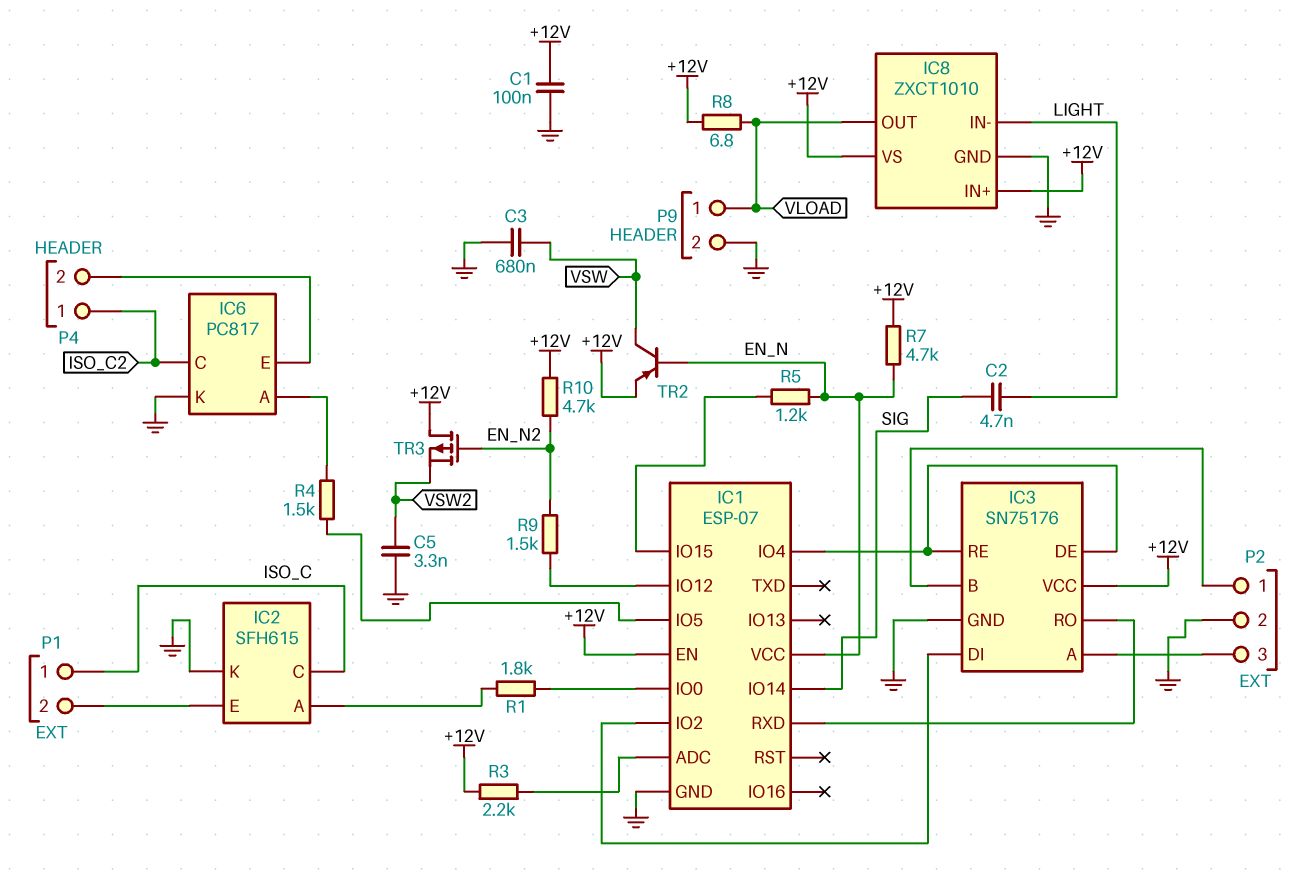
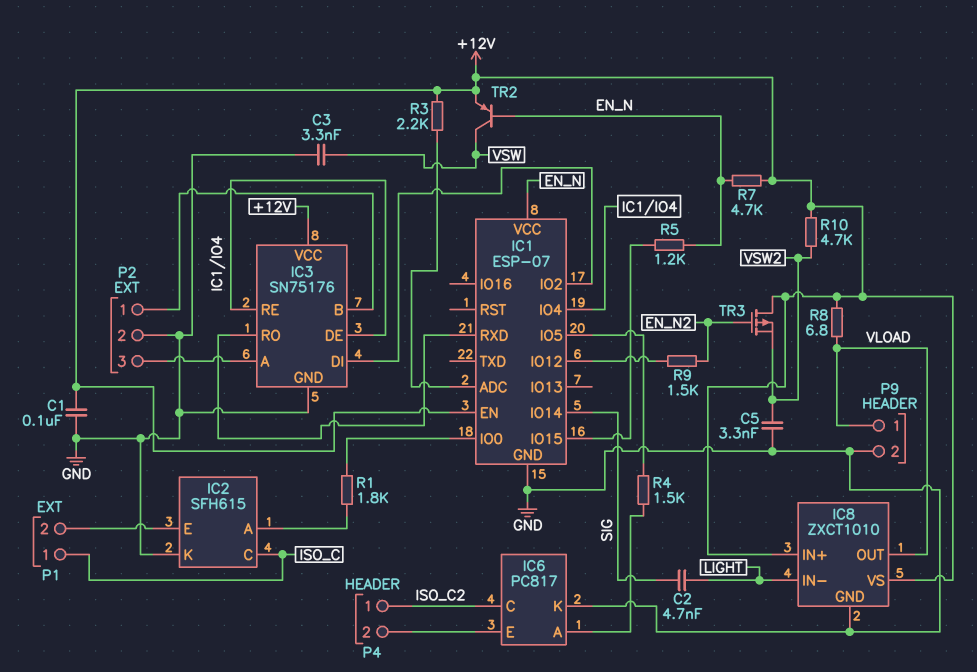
C3: 680nF (GND, VSW) -> 3.3nF (GND, VSW)
R10: 4.7k (+12V, EN_N2) -> 4.7k (+12V, VSW2)

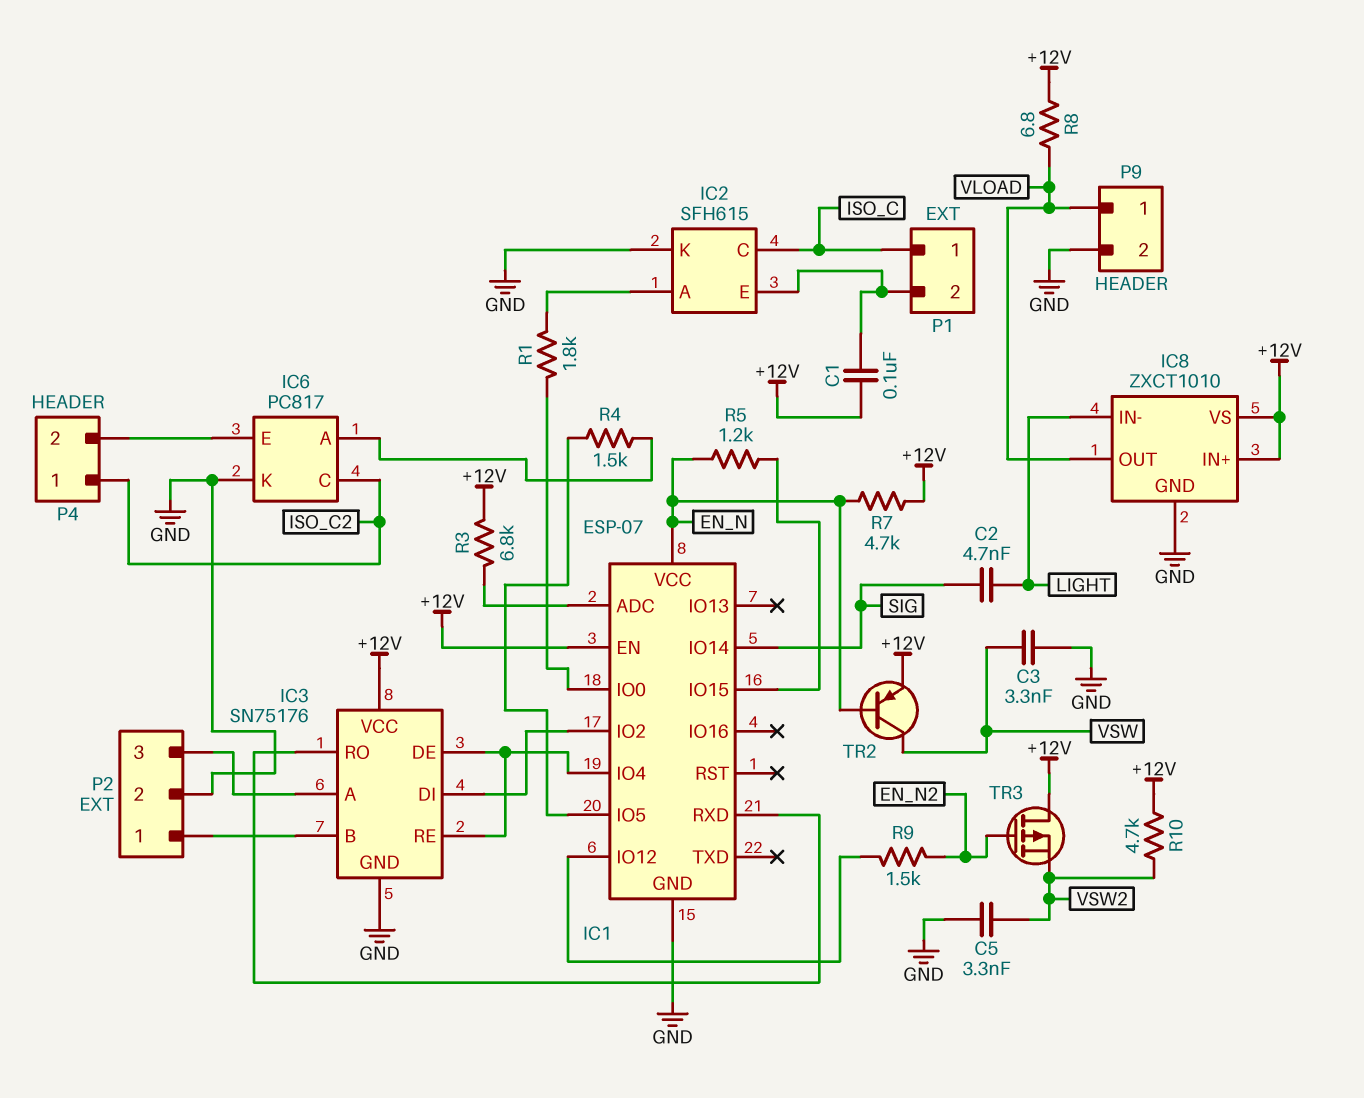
C1: 100nF (+12V, GND) -> 100nF (+12V, IC2/E)
R3: 2.2k (+12V, IC1/ADC) -> 6.8k (+12V, IC1/ADC)

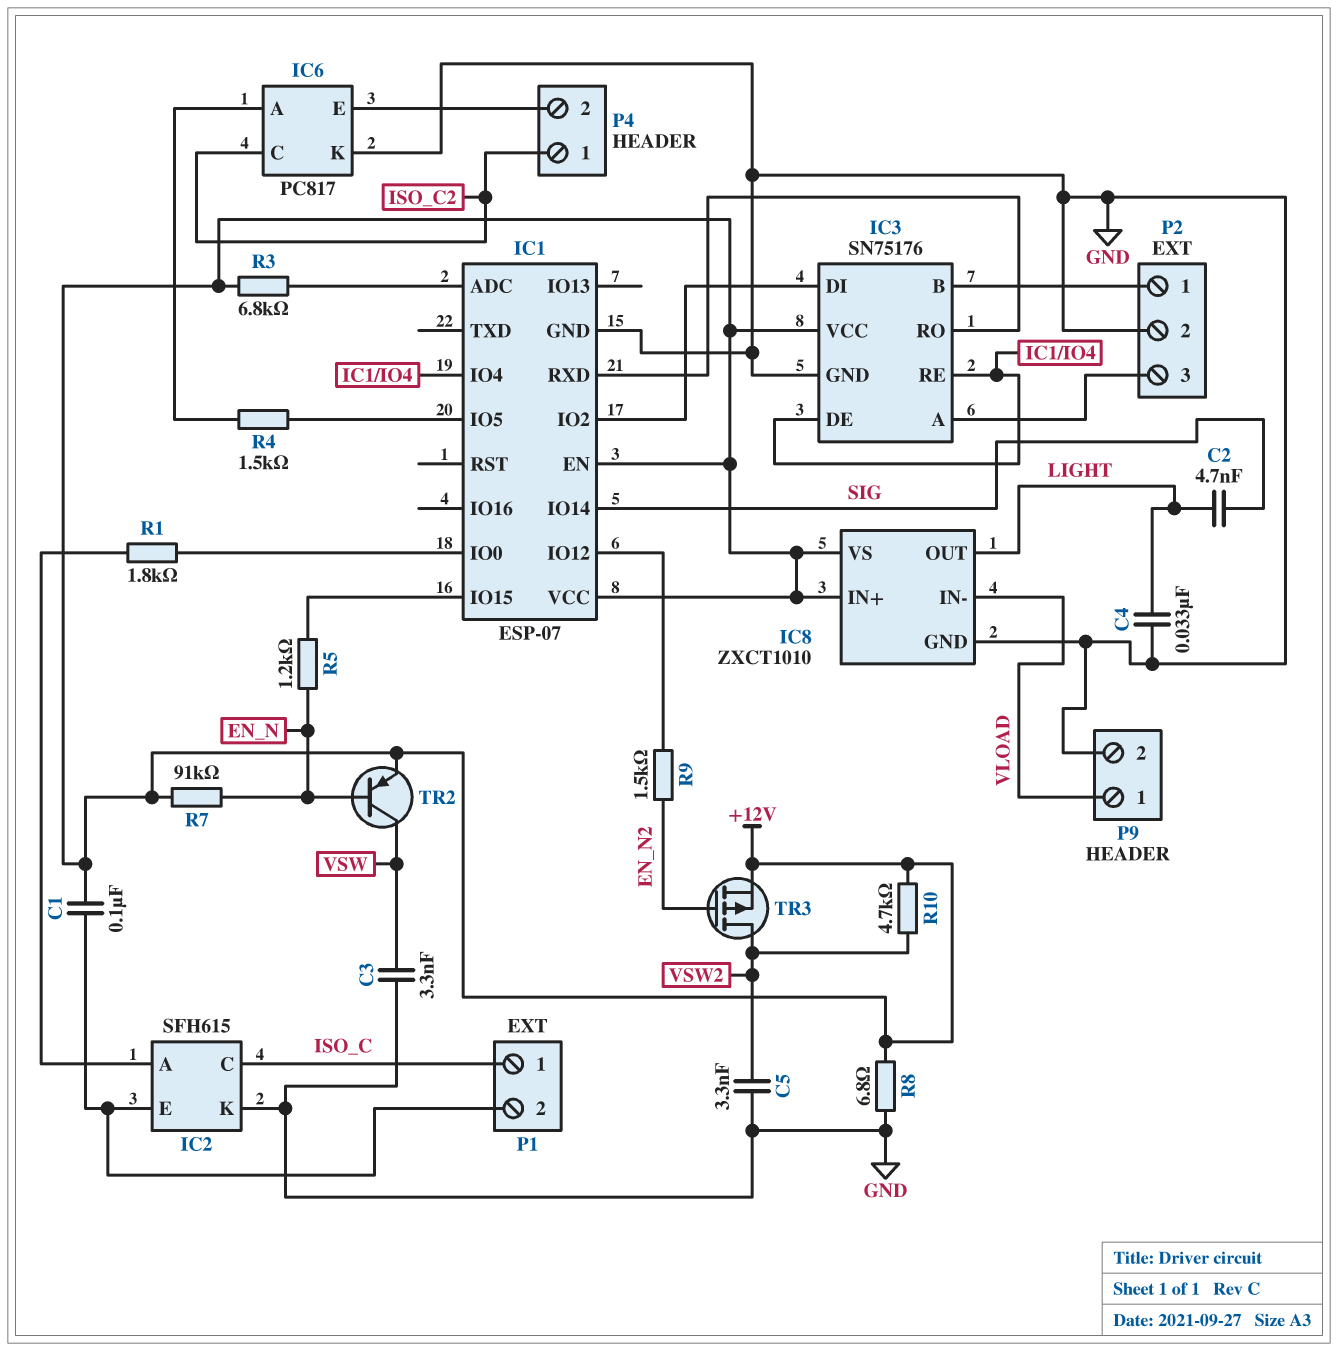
C4: none -> 33nF (GND, LIGHT)
IC1 pin VCC: EN_N -> +12V
IC8 pin IN-: LIGHT -> VLOAD
IC8 pin OUT: VLOAD -> LIGHT
R7: 4.7k (+12V, EN_N) -> 91k (+12V, EN_N)
R8: 6.8 (+12V, VLOAD) -> 6.8 (+12V, GND)
TR3: PMOS (G EN_N2, D +12V, S VSW2) -> PMOS (G EN_N2, D VSW2, S +12V)

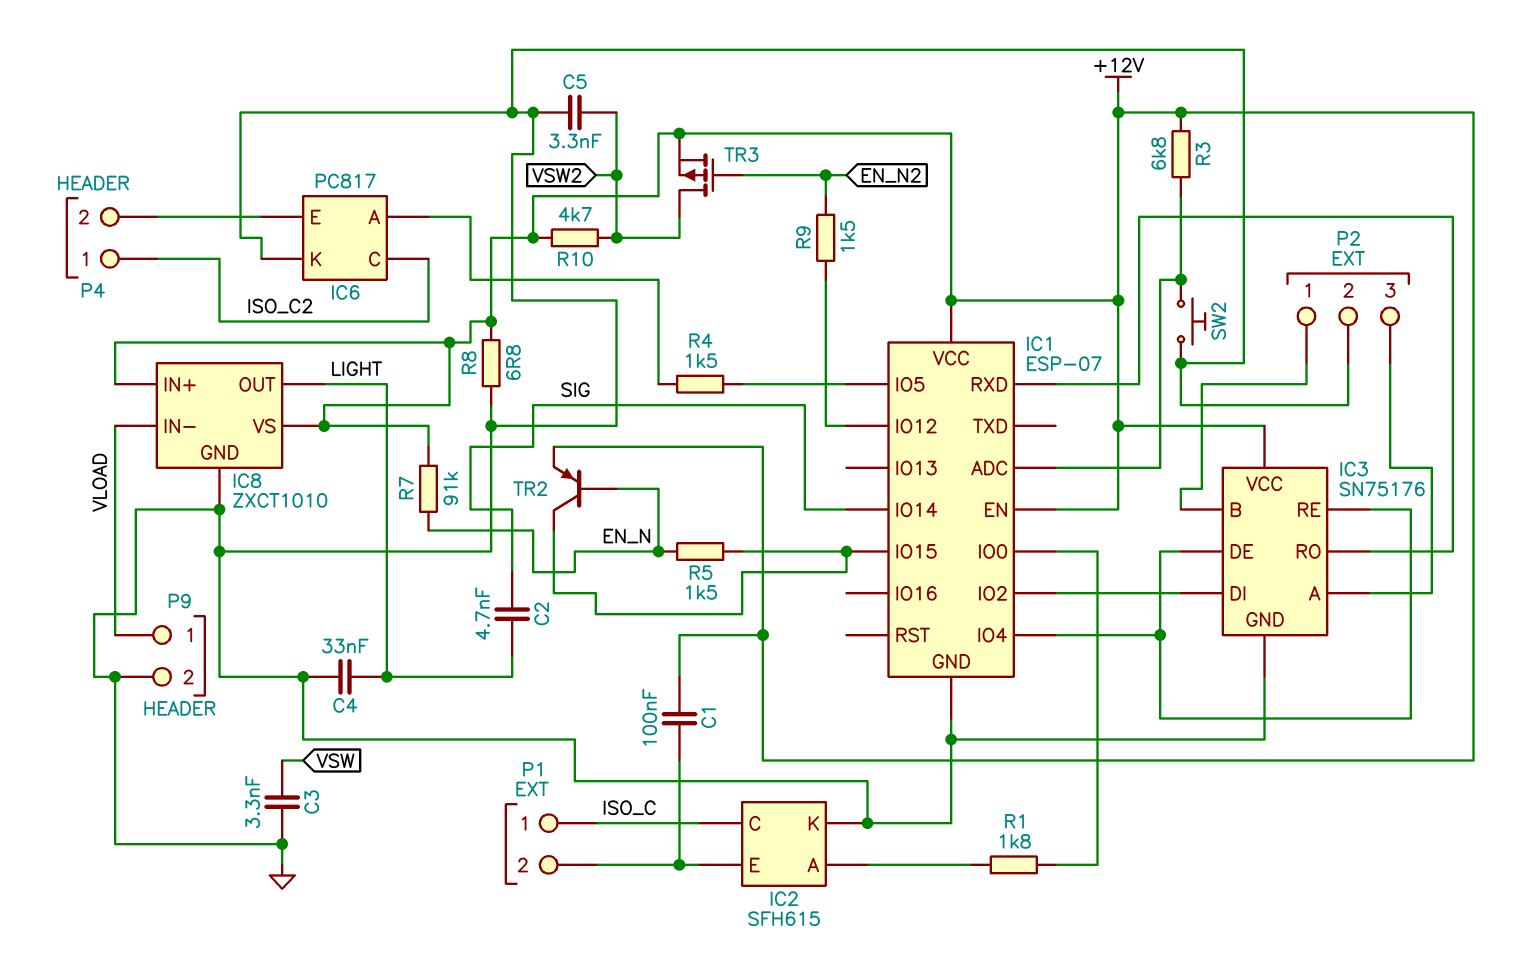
R5: 1.2k (EN_N, IC1/IO15) -> 1.5k (EN_N, IC1/IO15)
SW2: none -> button (GND, IC1/ADC)
TR2: PNP (B EN_N, C VSW, E +12V) -> PNP (B EN_N, C IC1/IO15, E +12V)

